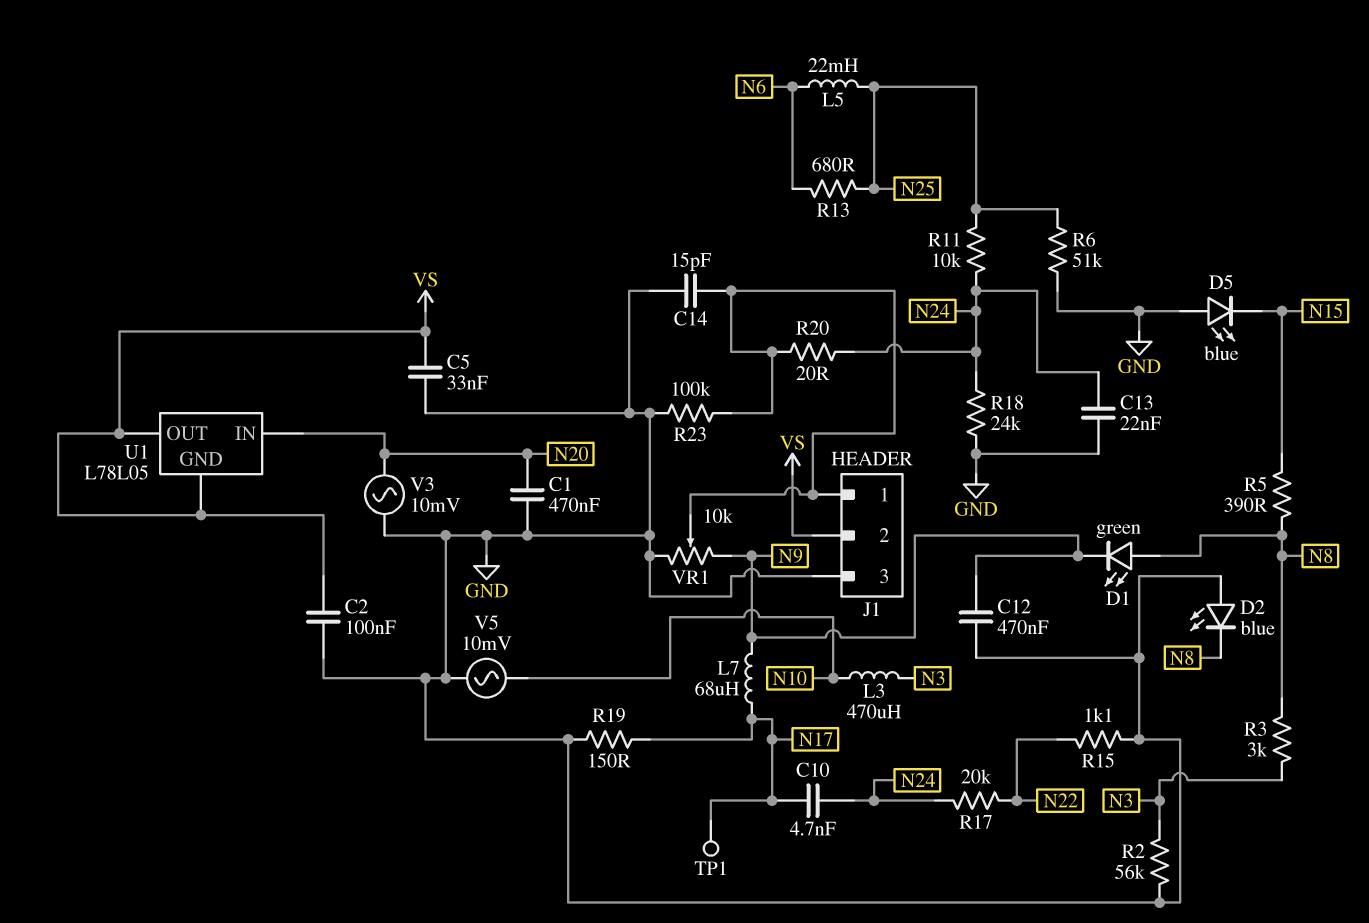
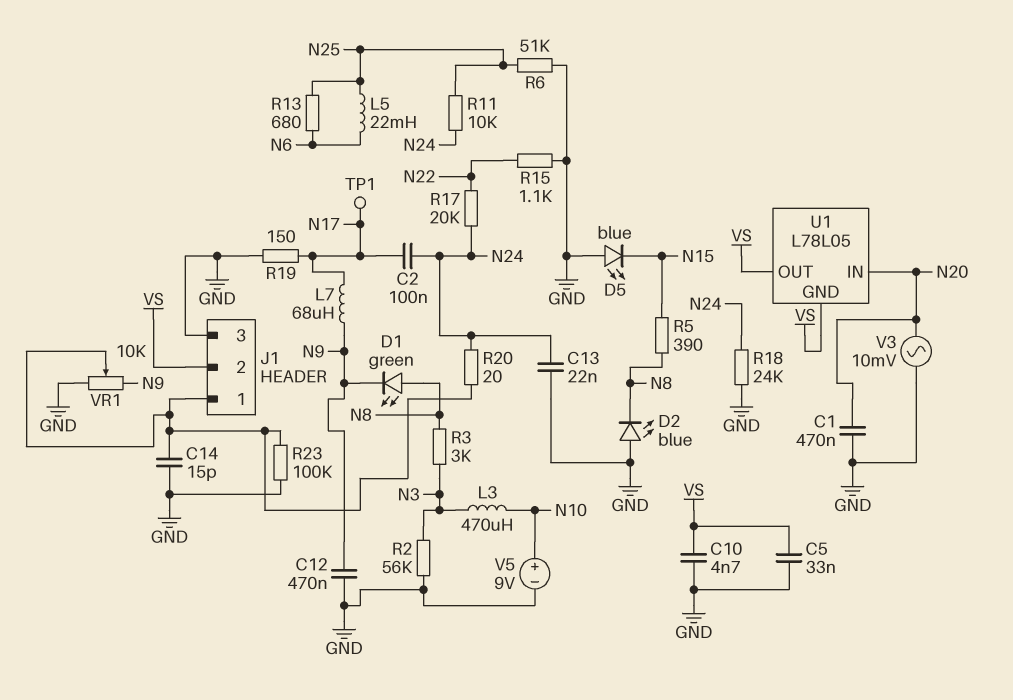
C2: 100nF (GND, VS) -> 100nF (N17, N24)
C10: 4.7nF (N17, N24) -> 4.7nF (GND, VS)
V5: AC 10mV (GND, N10) -> 9V (plus N10, minus GND)

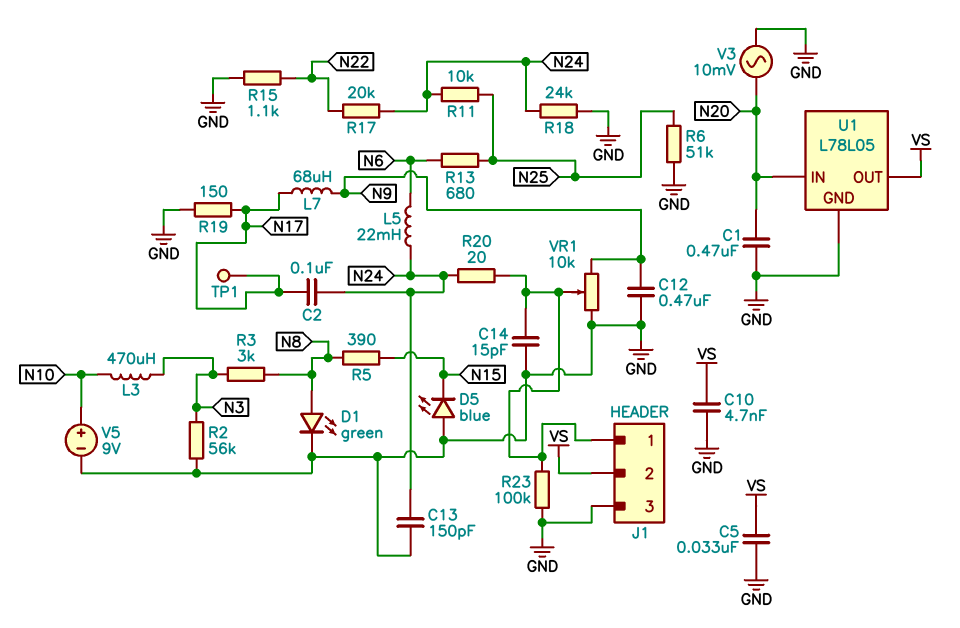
C13: 22nF (GND, N24) -> 150pF (GND, N24)
D1: LED green (A N8, K N9) -> LED green (A N8, K GND)
D2: LED blue (A GND, K N8) -> none
L5: 22mH (N6, N25) -> 22mH (N6, N24)
U1 pin GND: VS -> GND

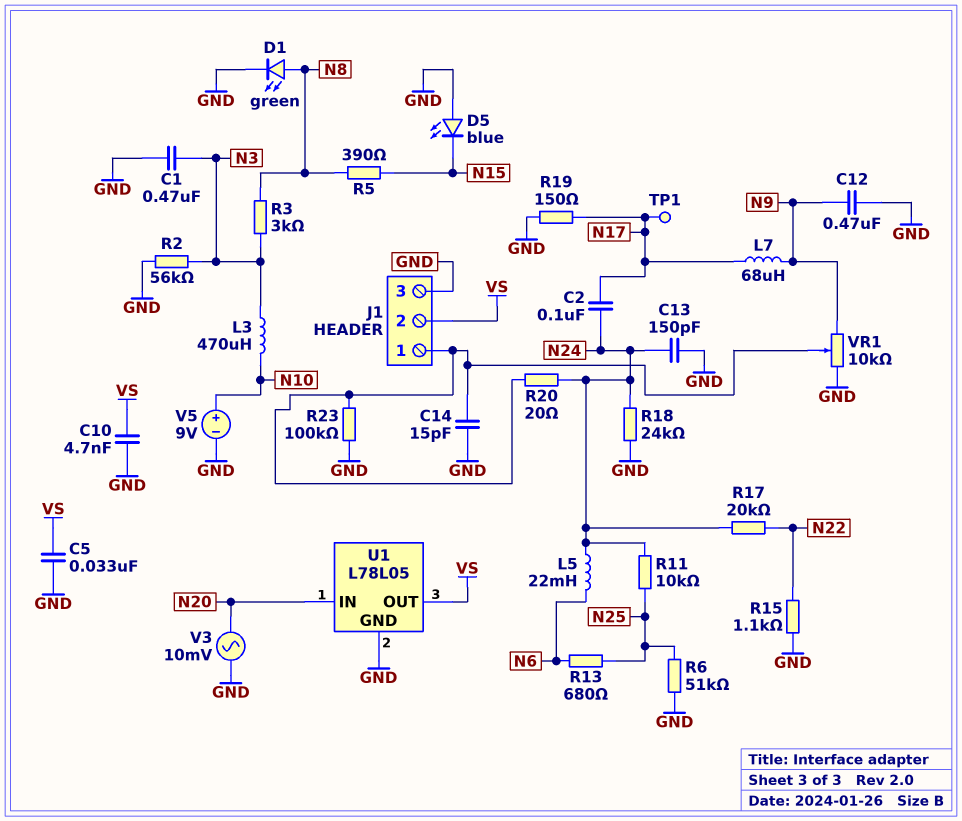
C1: 470nF (GND, N20) -> 470nF (GND, N3)

